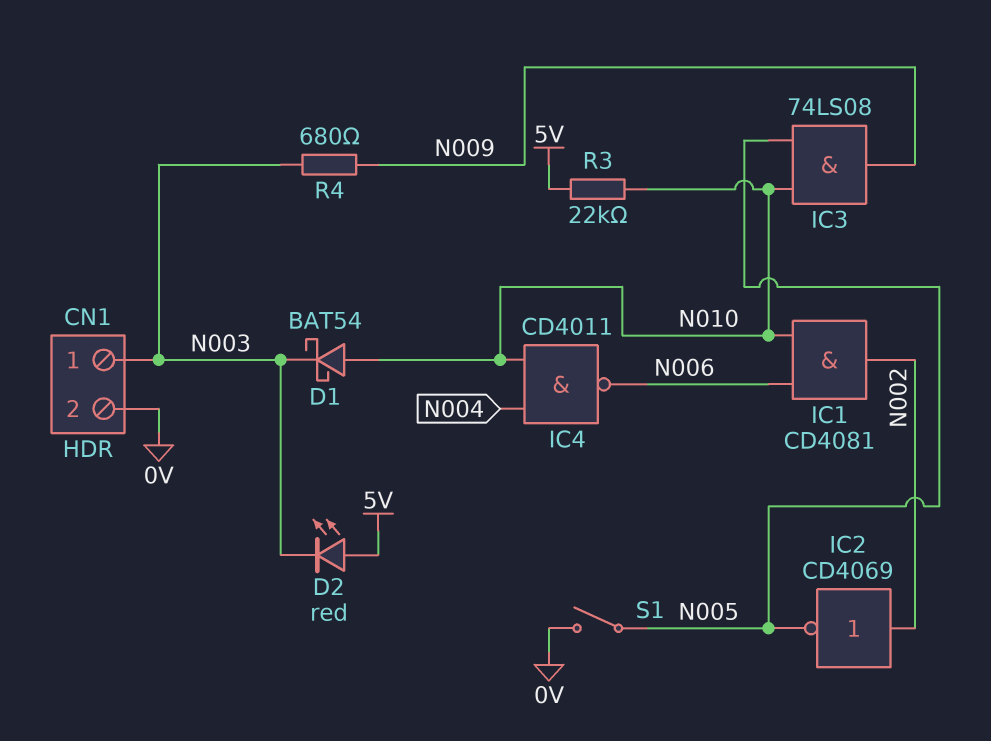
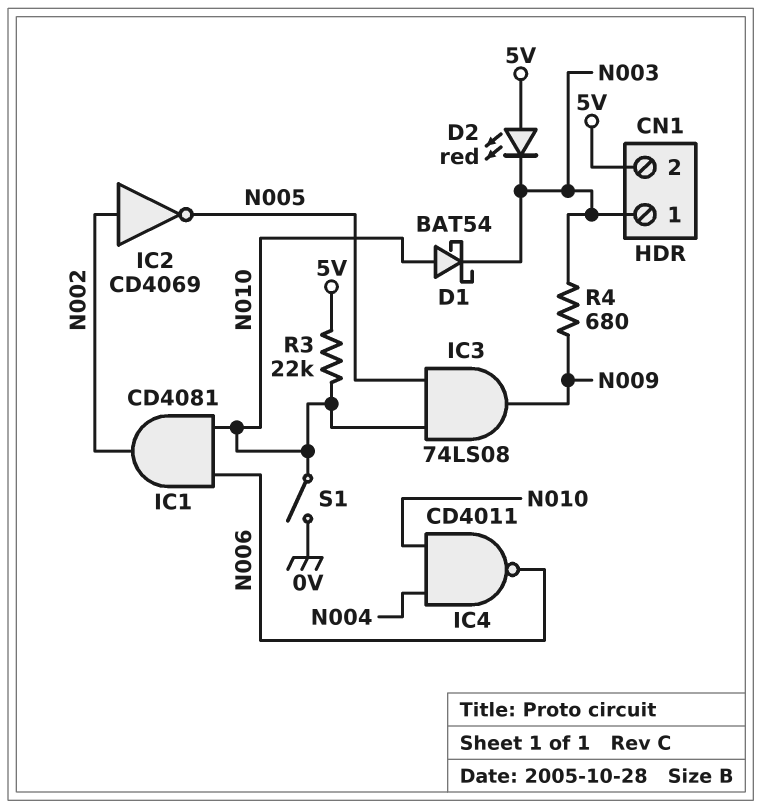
CN1 pin 2: 0V -> 5V
S1: switch (0V, N005) -> switch (0V, N010)

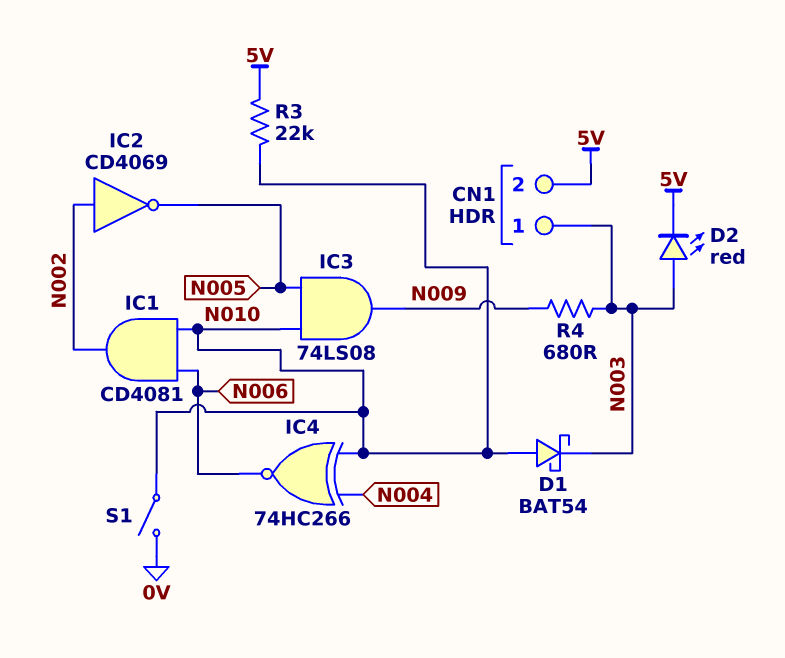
D2: LED red (A 5V, K N003) -> LED red (A N003, K 5V)
IC4: NAND CD4011 (in N004, in N010, out N006) -> XNOR 74HC266 (in N004, in N010, out N006)

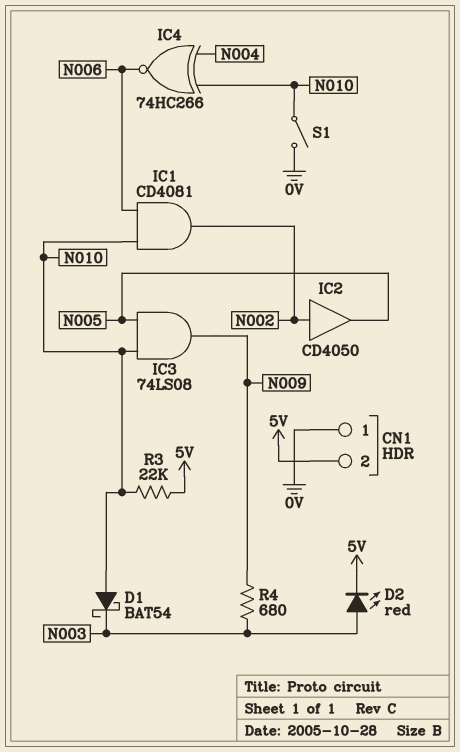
CN1 pin 1: N003 -> 0V
IC2: NOT CD4069 (in N002, out N005) -> buffer CD4050 (in N002, out N005)

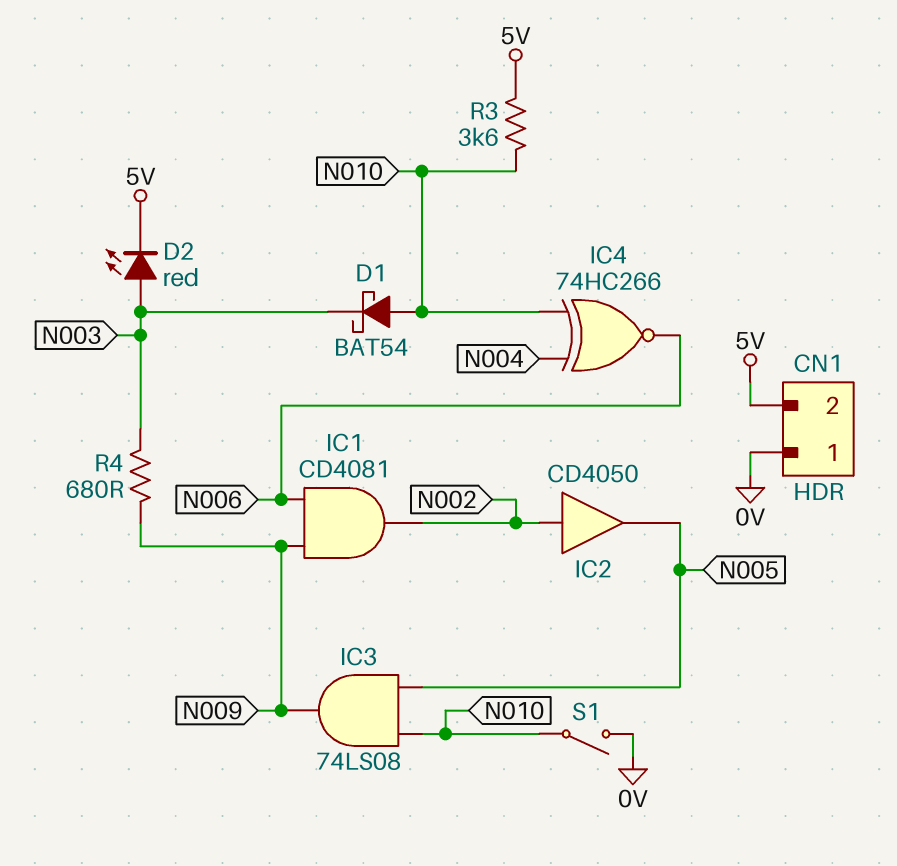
IC1: AND CD4081 (in N006, in N010, out N002) -> AND CD4081 (in N006, in N009, out N002)
R3: 22k (5V, N010) -> 3.6k (5V, N010)

